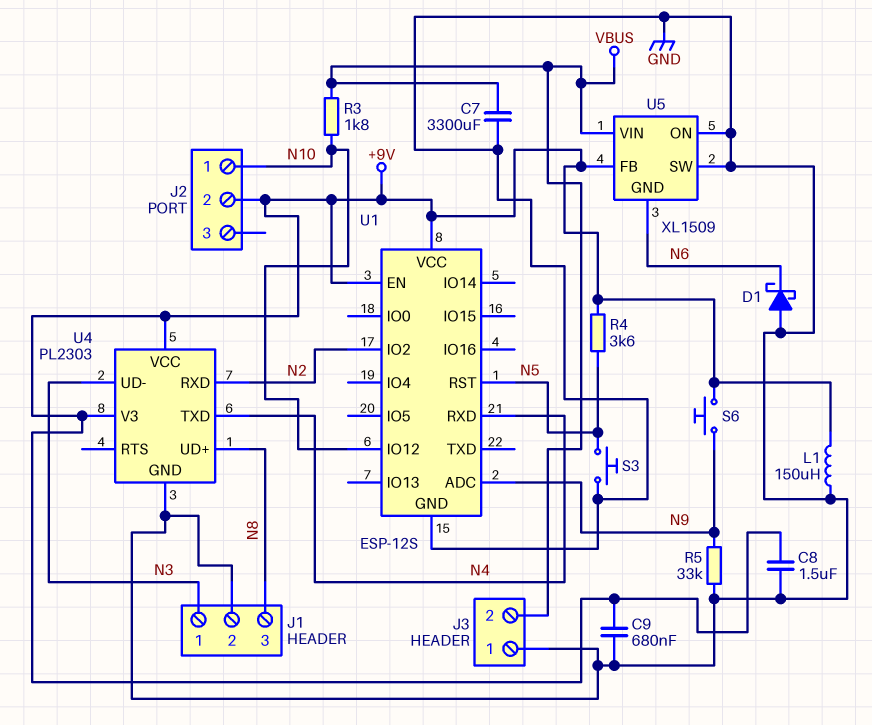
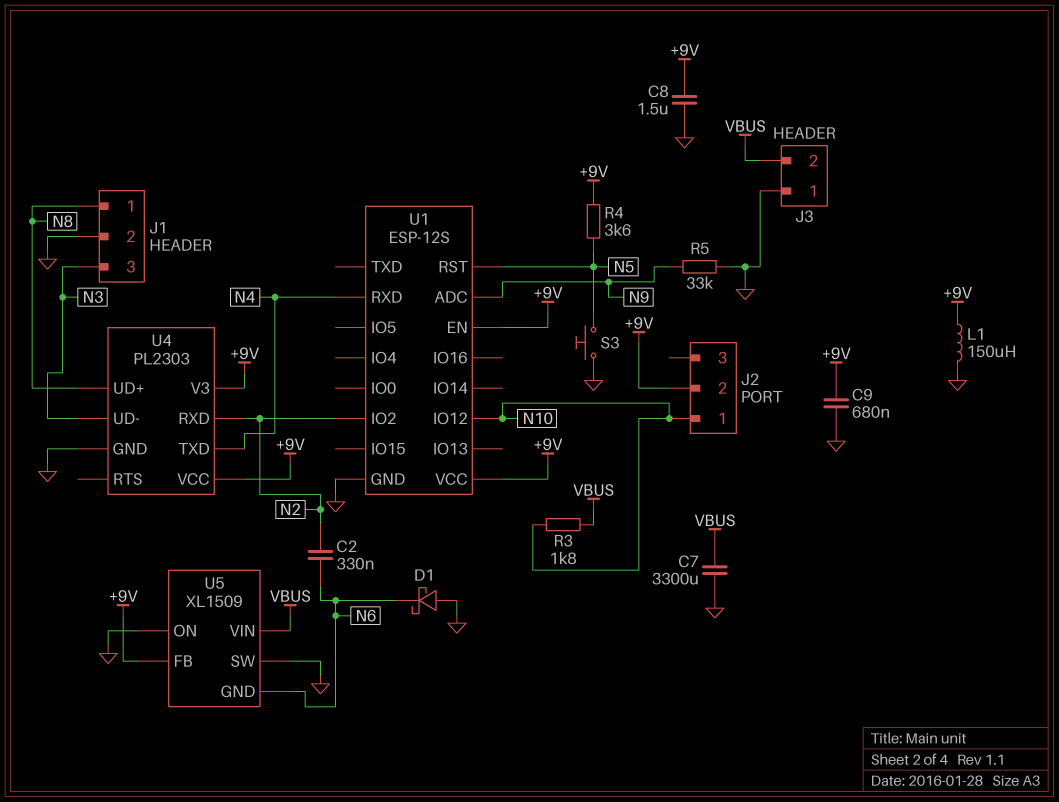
C2: none -> 330nF (N2, N6)
J1 pin 1: N3 -> N8
J1 pin 3: N8 -> N3
S6: button (+9V, N9) -> none

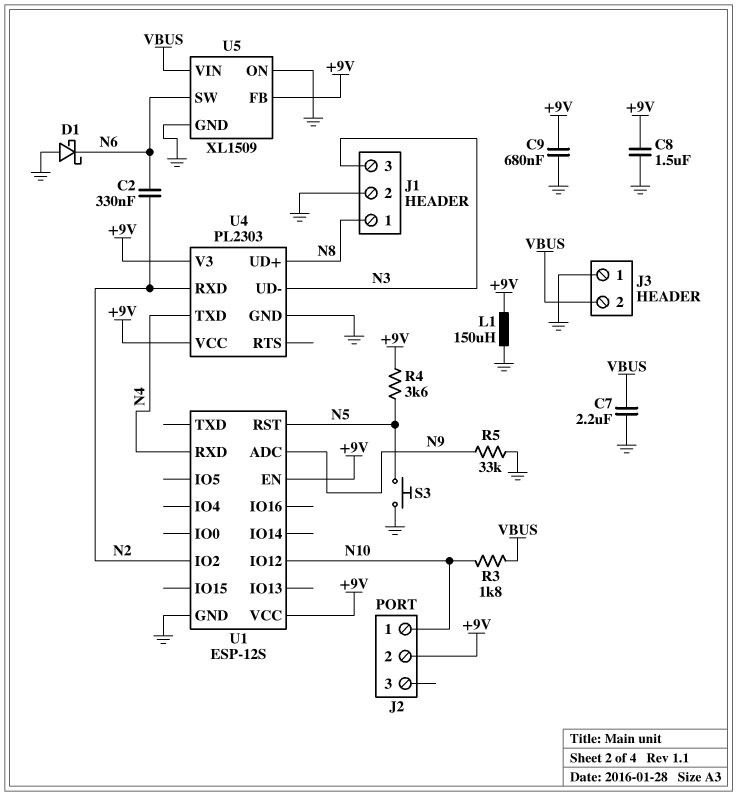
C7: 3300uF (GND, VBUS) -> 2.2uF (GND, VBUS)
U5 pin GND: N6 -> GND
U5 pin SW: GND -> N6

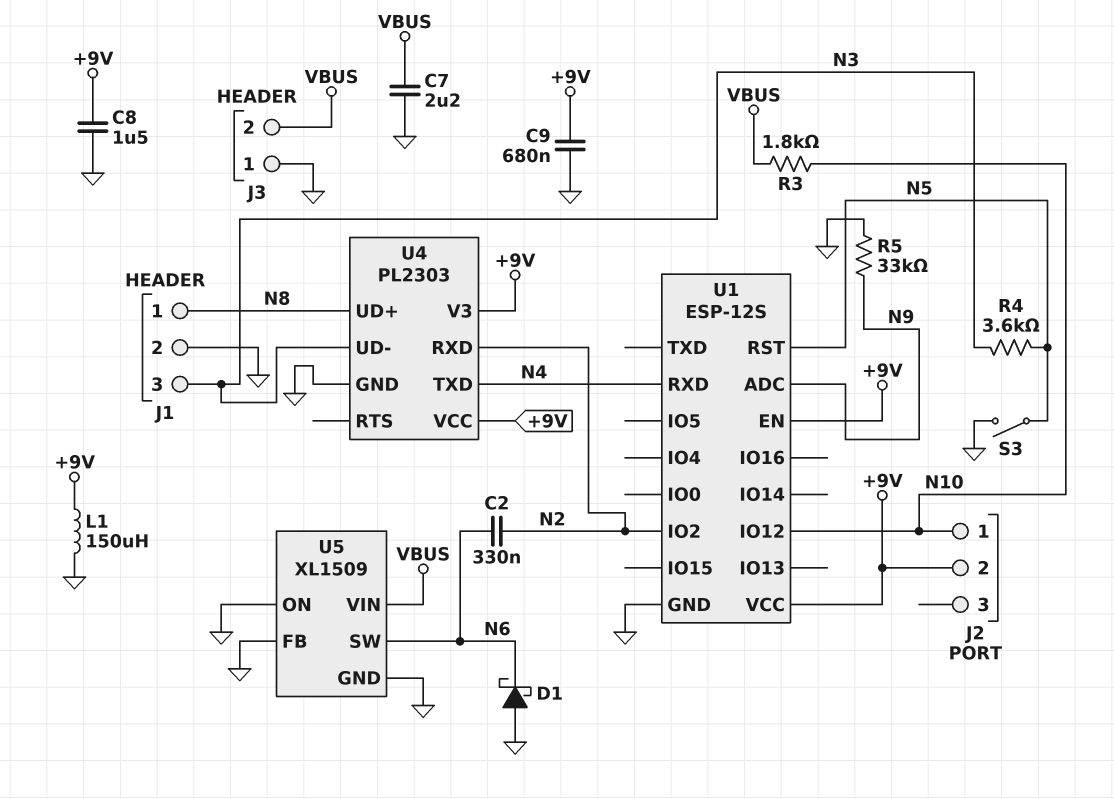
R4: 3.6k (+9V, N5) -> 3.6k (N3, N5)
S3: button (GND, N5) -> switch (GND, N5)
U5 pin FB: +9V -> GND

